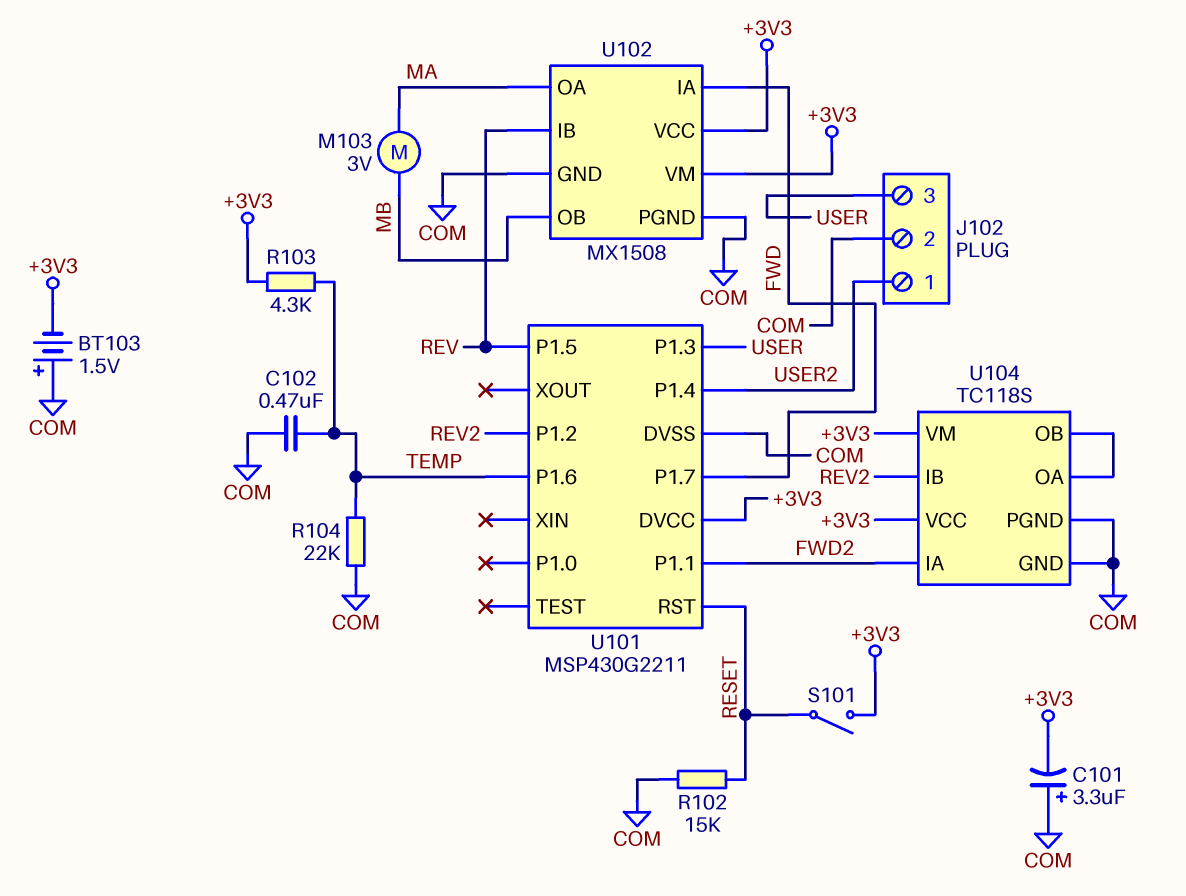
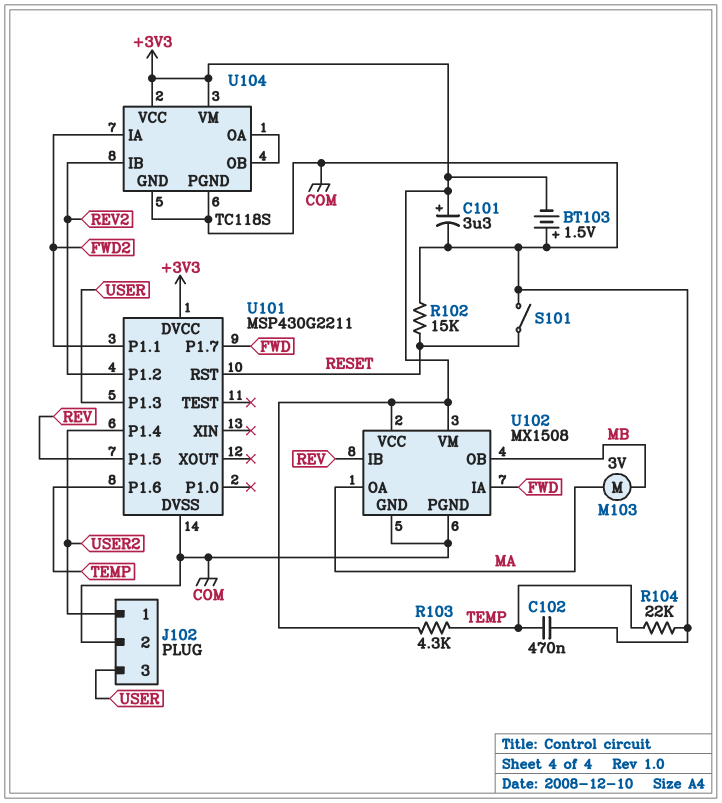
C101: 3.3uF (plus COM, minus +3V3) -> 3.3uF (plus +3V3, minus COM)
S101: switch (+3V3, RESET) -> switch (COM, RESET)

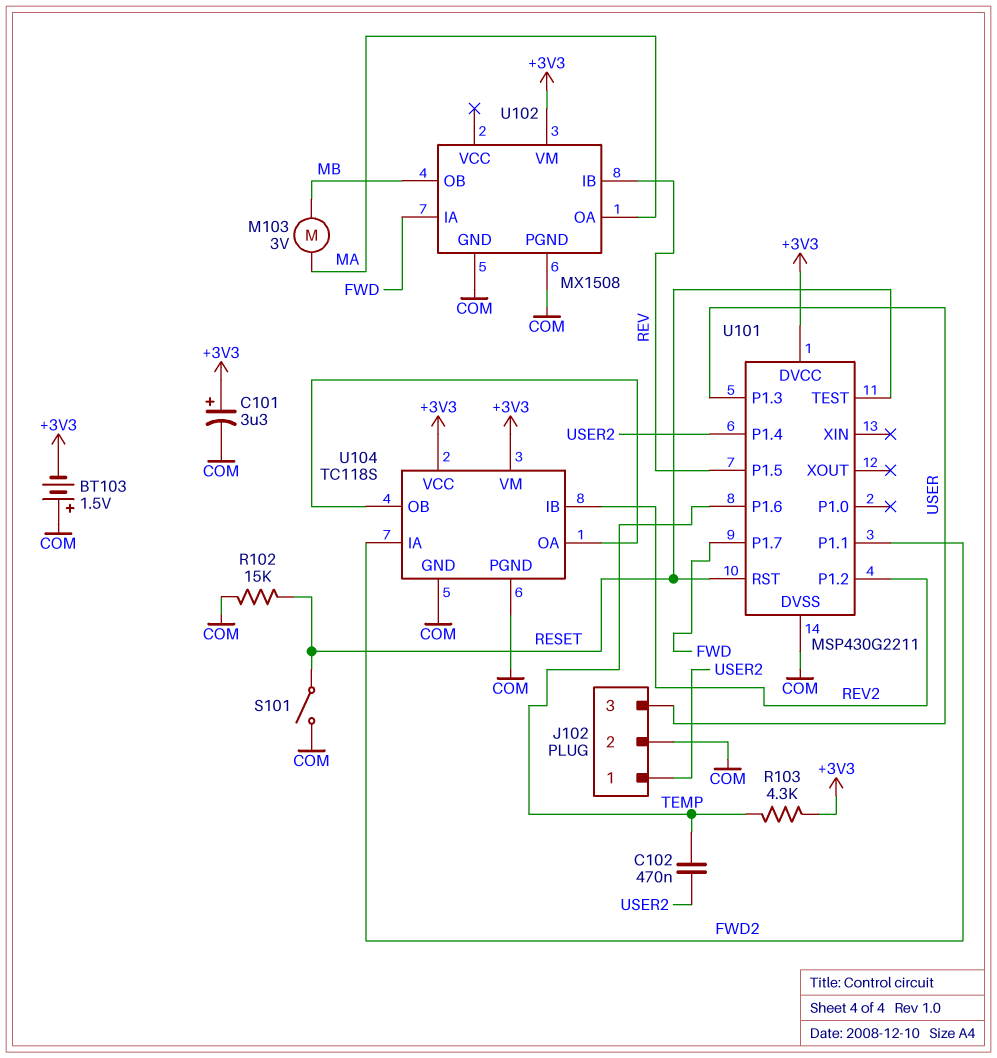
C102: 470nF (COM, TEMP) -> 470nF (TEMP, USER2)
R104: 22k (COM, TEMP) -> none
U101 pin TEST: none -> RESET
U102 pin VCC: +3V3 -> none

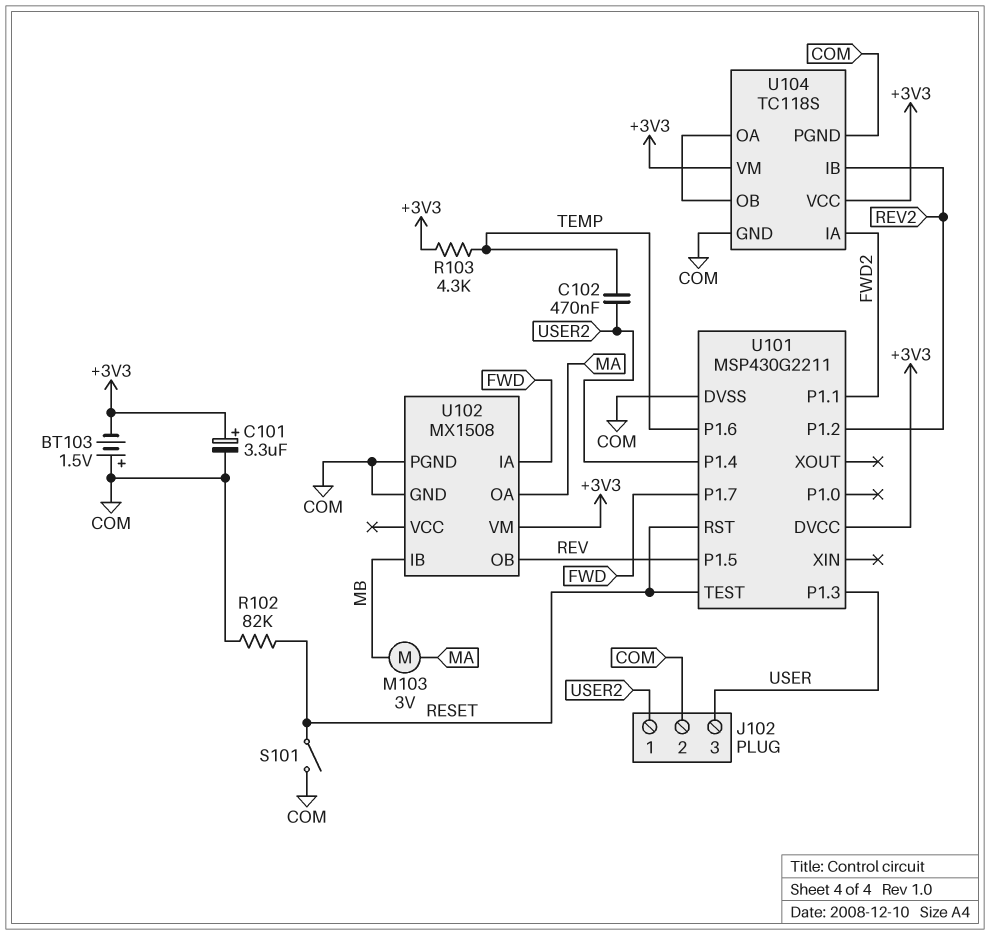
R102: 15k (COM, RESET) -> 82k (COM, RESET)
U102 pin IB: REV -> MB
U102 pin OB: MB -> REV

